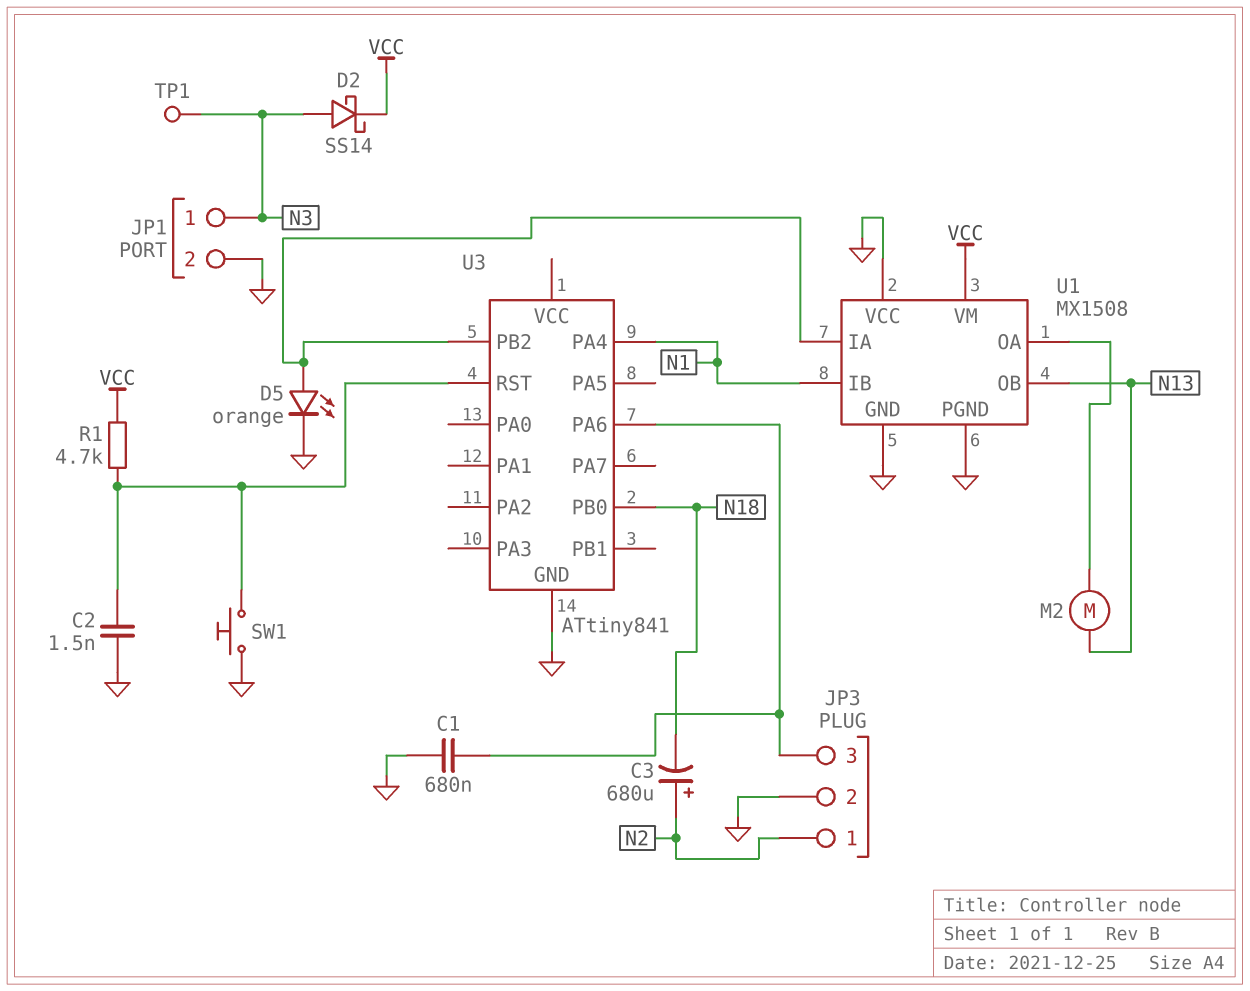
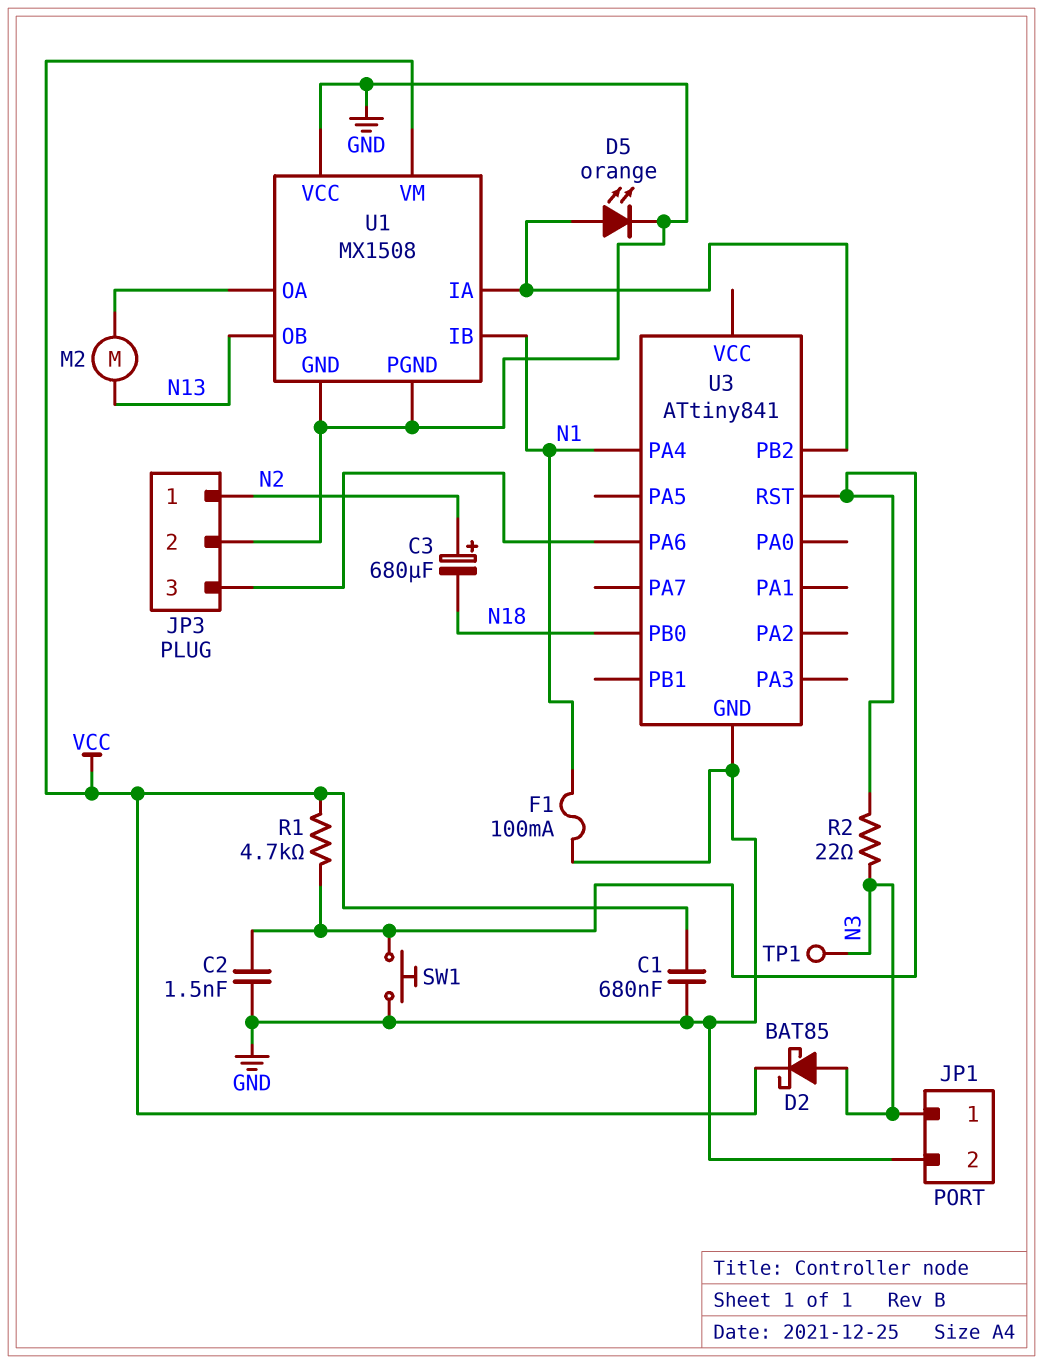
C1: 680nF (GND, JP3/3) -> 680nF (GND, VCC)
D2: schottky SS14 (A N3, K VCC) -> schottky BAT85 (A N3, K VCC)
F1: none -> 100mA (GND, N1)
R2: none -> 22 (N3, U3/RST)

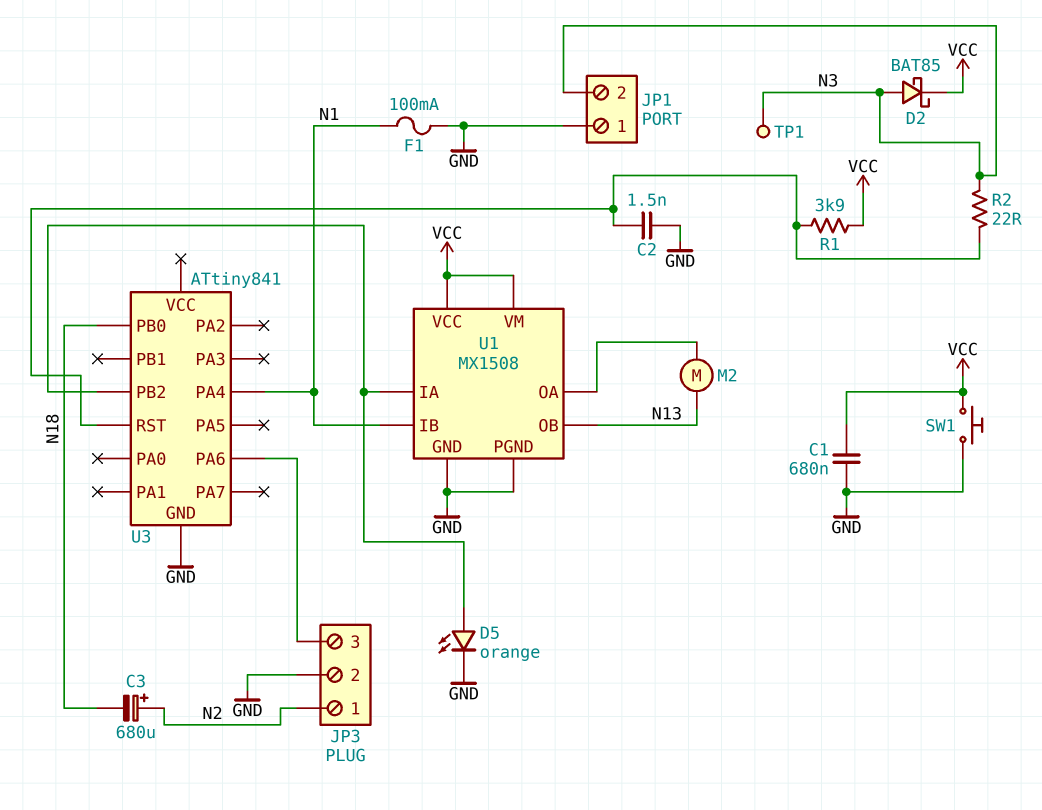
JP1 pin 1: N3 -> GND
JP1 pin 2: GND -> N3
R1: 4.7k (U3/RST, VCC) -> 3.9k (U3/RST, VCC)
SW1: button (GND, U3/RST) -> button (GND, VCC)
U1 pin VCC: GND -> VCC

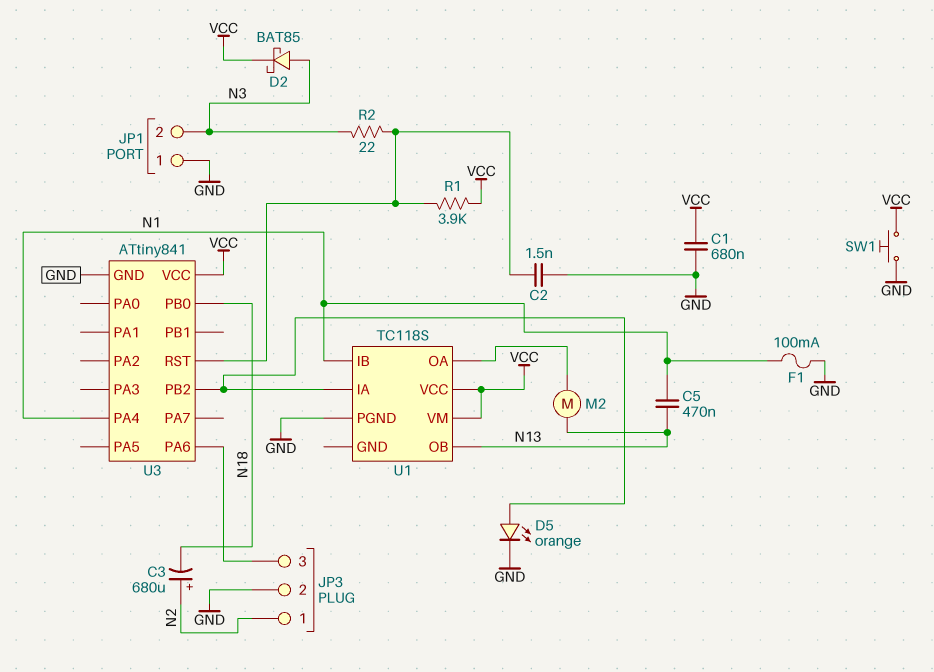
C5: none -> 470nF (N1, N13)
TP1: test point (N3) -> none
U1: MX1508 -> TC118S
U1 pin GND: GND -> none
U3 pin VCC: none -> VCC

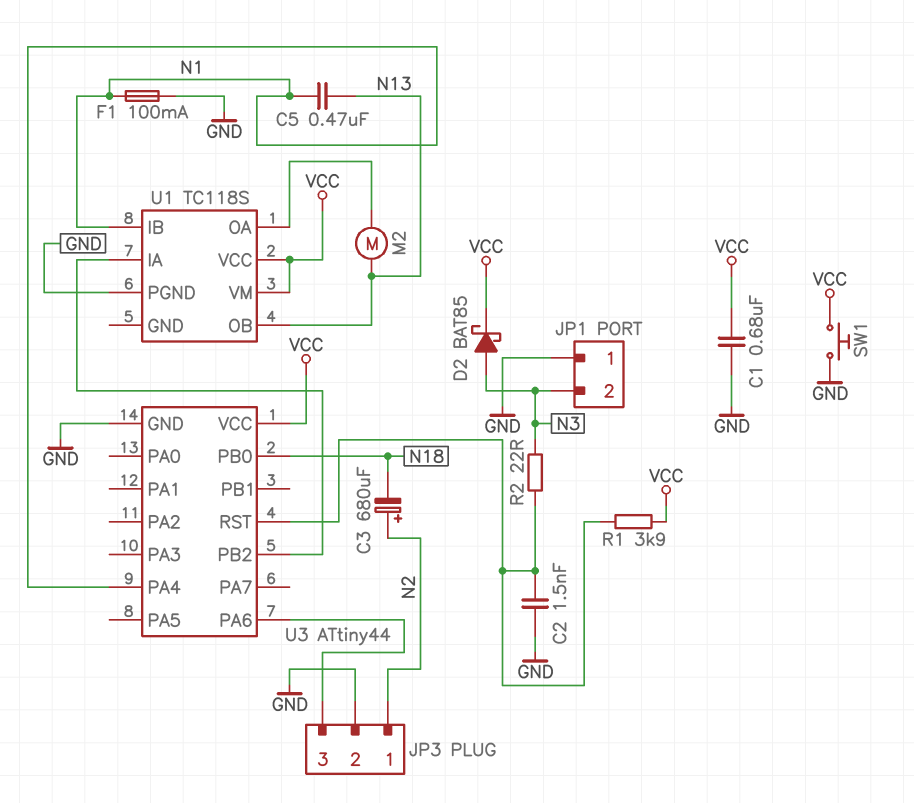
D5: LED orange (A U1/IA, K GND) -> none
U3: ATtiny841 -> ATtiny44

